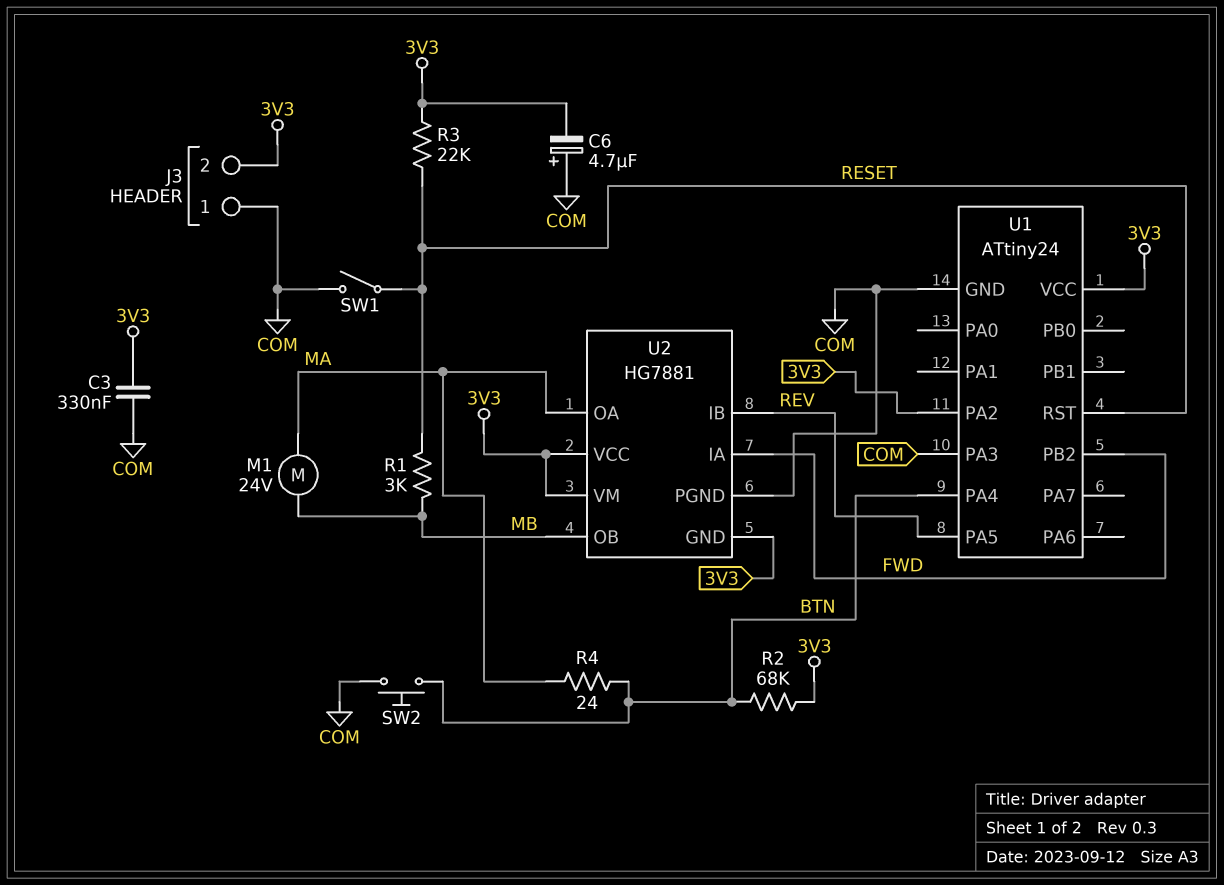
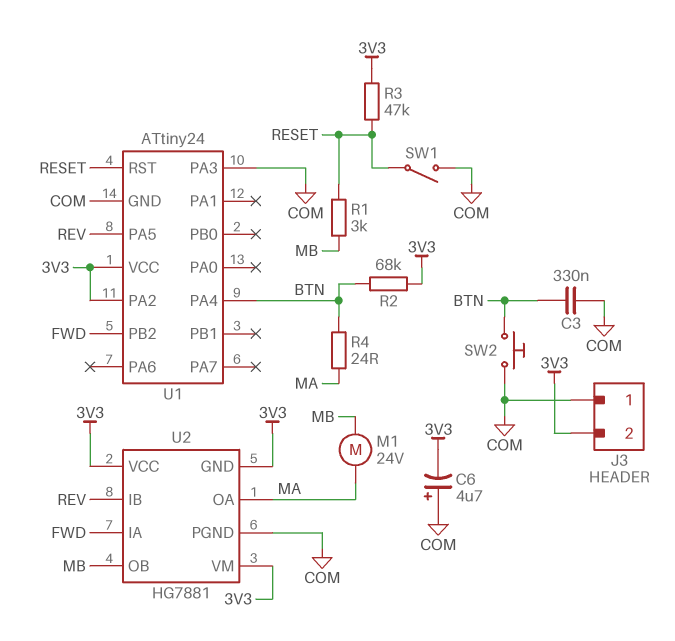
C3: 330nF (3V3, COM) -> 330nF (BTN, COM)
R3: 22k (3V3, RESET) -> 47k (3V3, RESET)

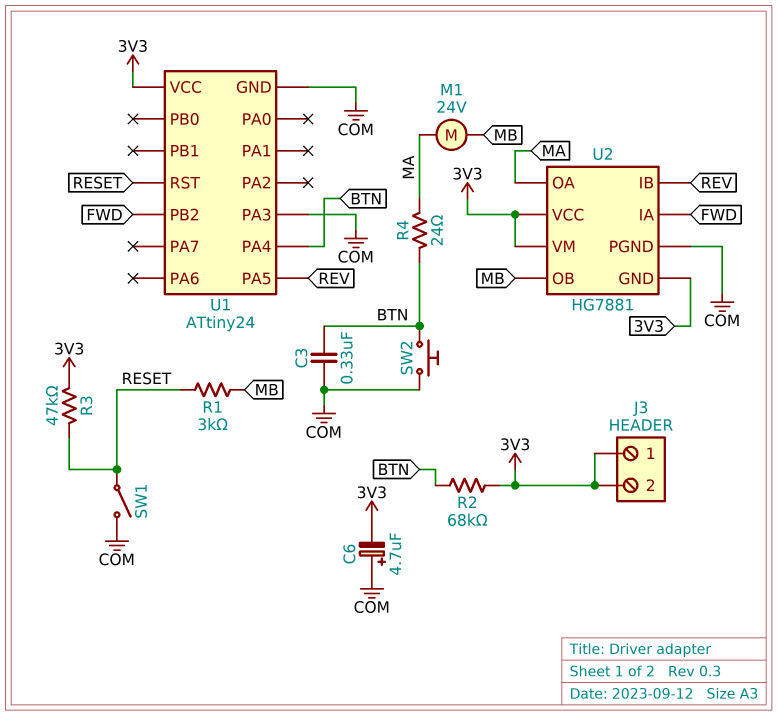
J3 pin 1: COM -> 3V3
U1 pin PA2: 3V3 -> none

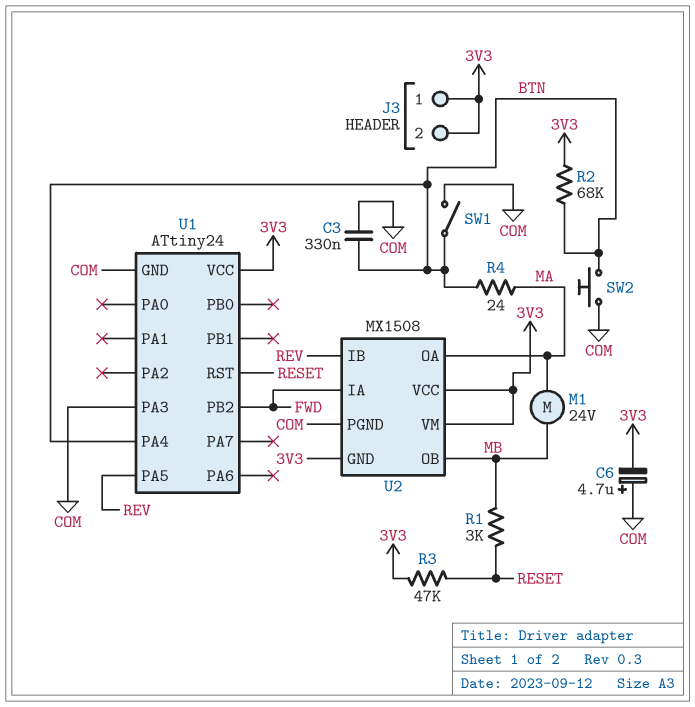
SW1: switch (COM, RESET) -> switch (BTN, COM)
U2: HG7881 -> MX1508

